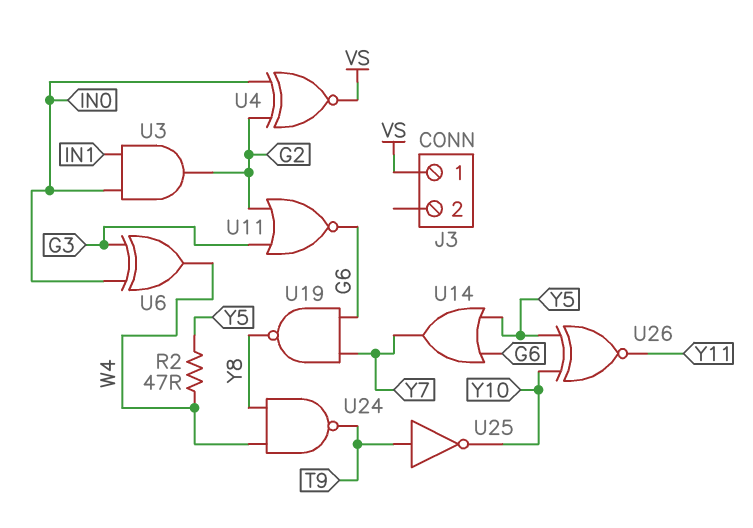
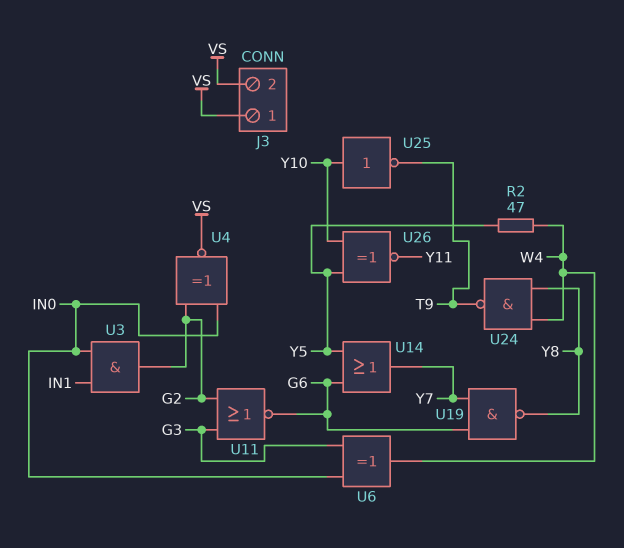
J3 pin 2: none -> VS
U25: NOT (in T9, out Y10) -> NOT (in Y10, out T9)

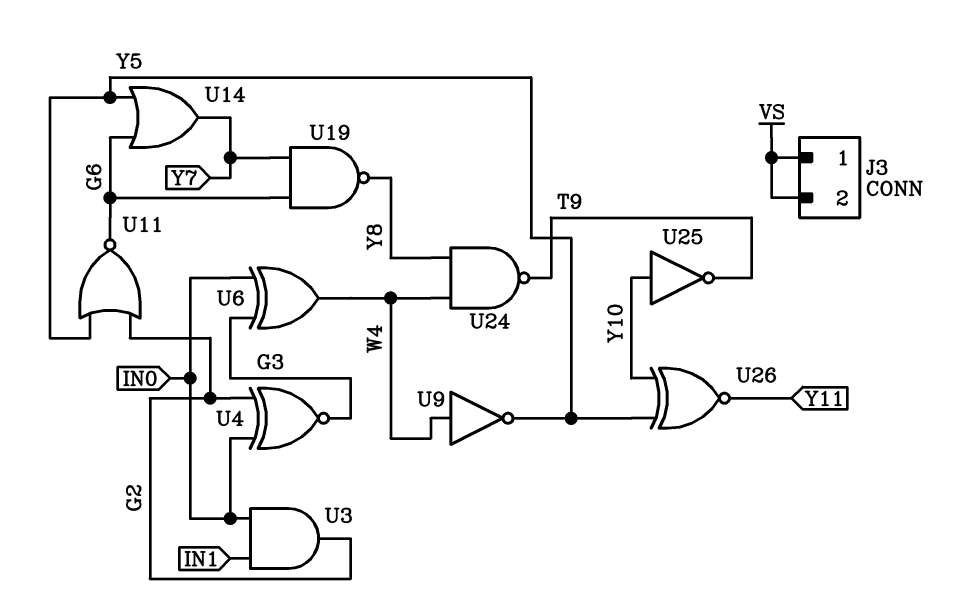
R2: 47 (W4, Y5) -> none
U4: XNOR (in G2, in IN0, out VS) -> XNOR (in G2, in IN0, out G3)
U9: none -> NOT (in W4, out Y5)
U11: NOR (in G2, in G3, out G6) -> NOR (in G2, in Y5, out G6)

